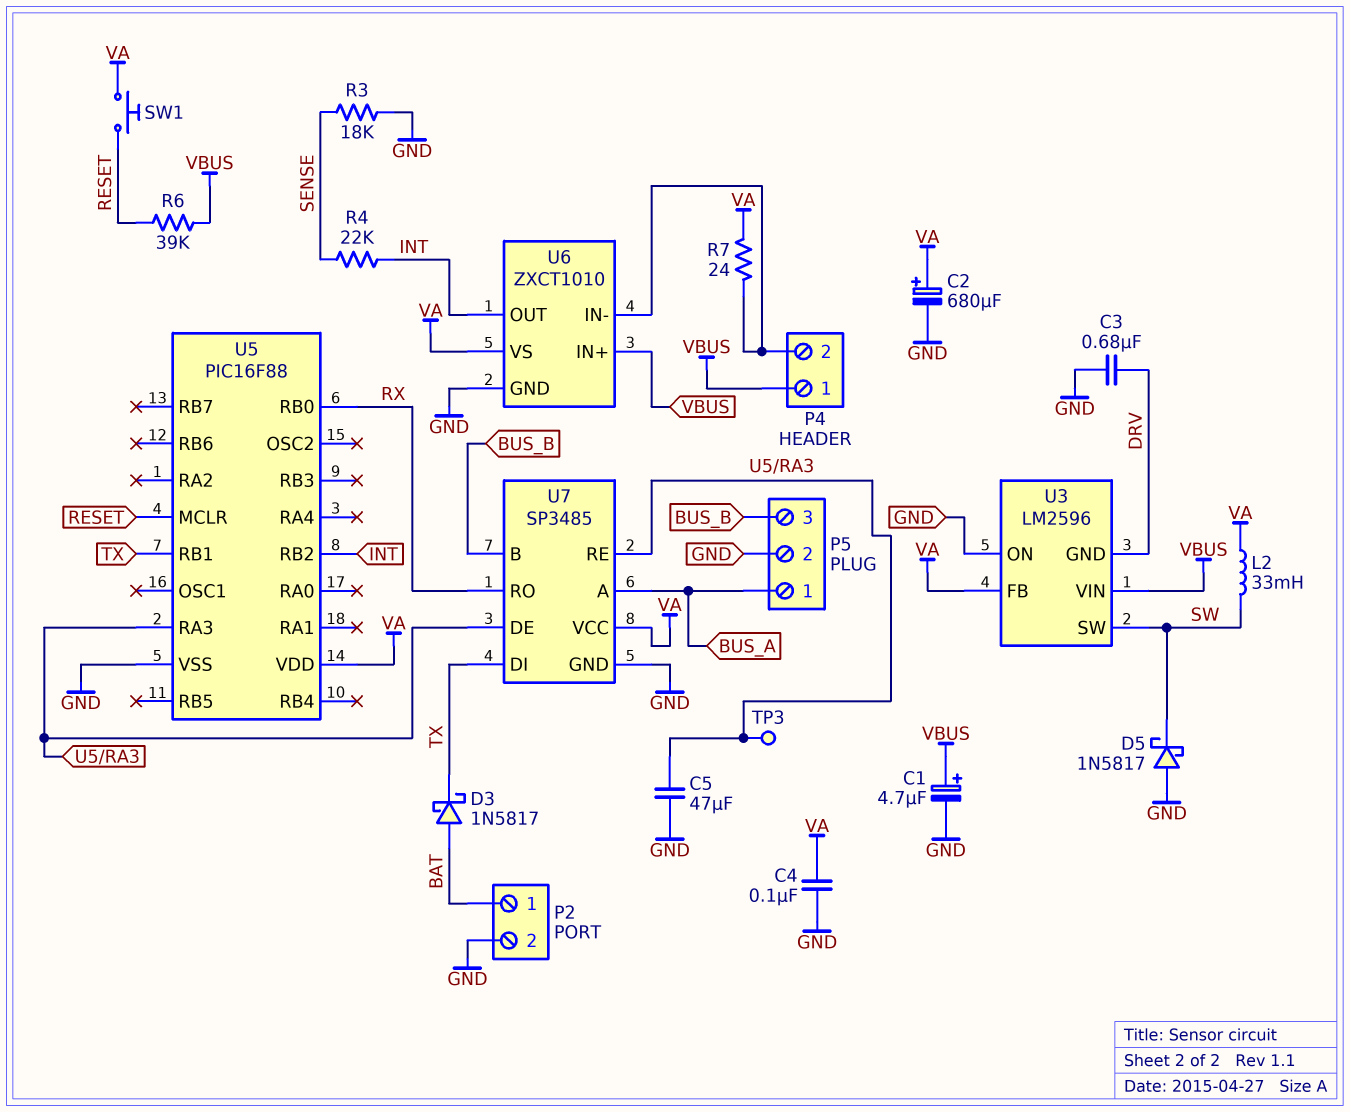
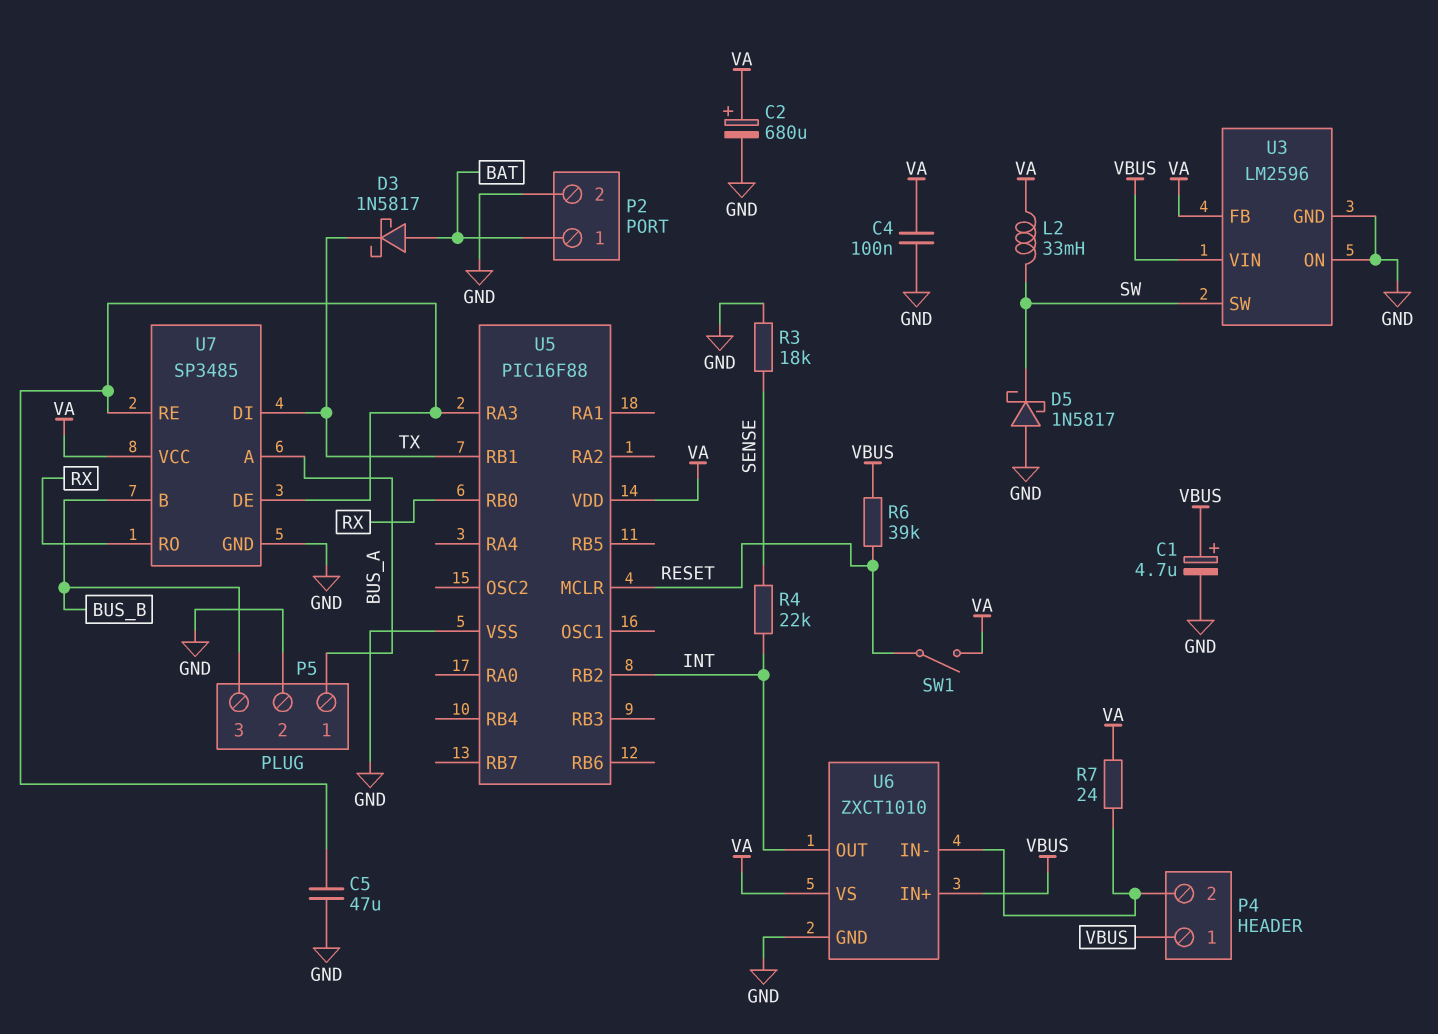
C3: 680nF (DRV, GND) -> none
SW1: button (RESET, VA) -> switch (RESET, VA)
TP3: test point (U5/RA3) -> none
U3 pin GND: DRV -> GND

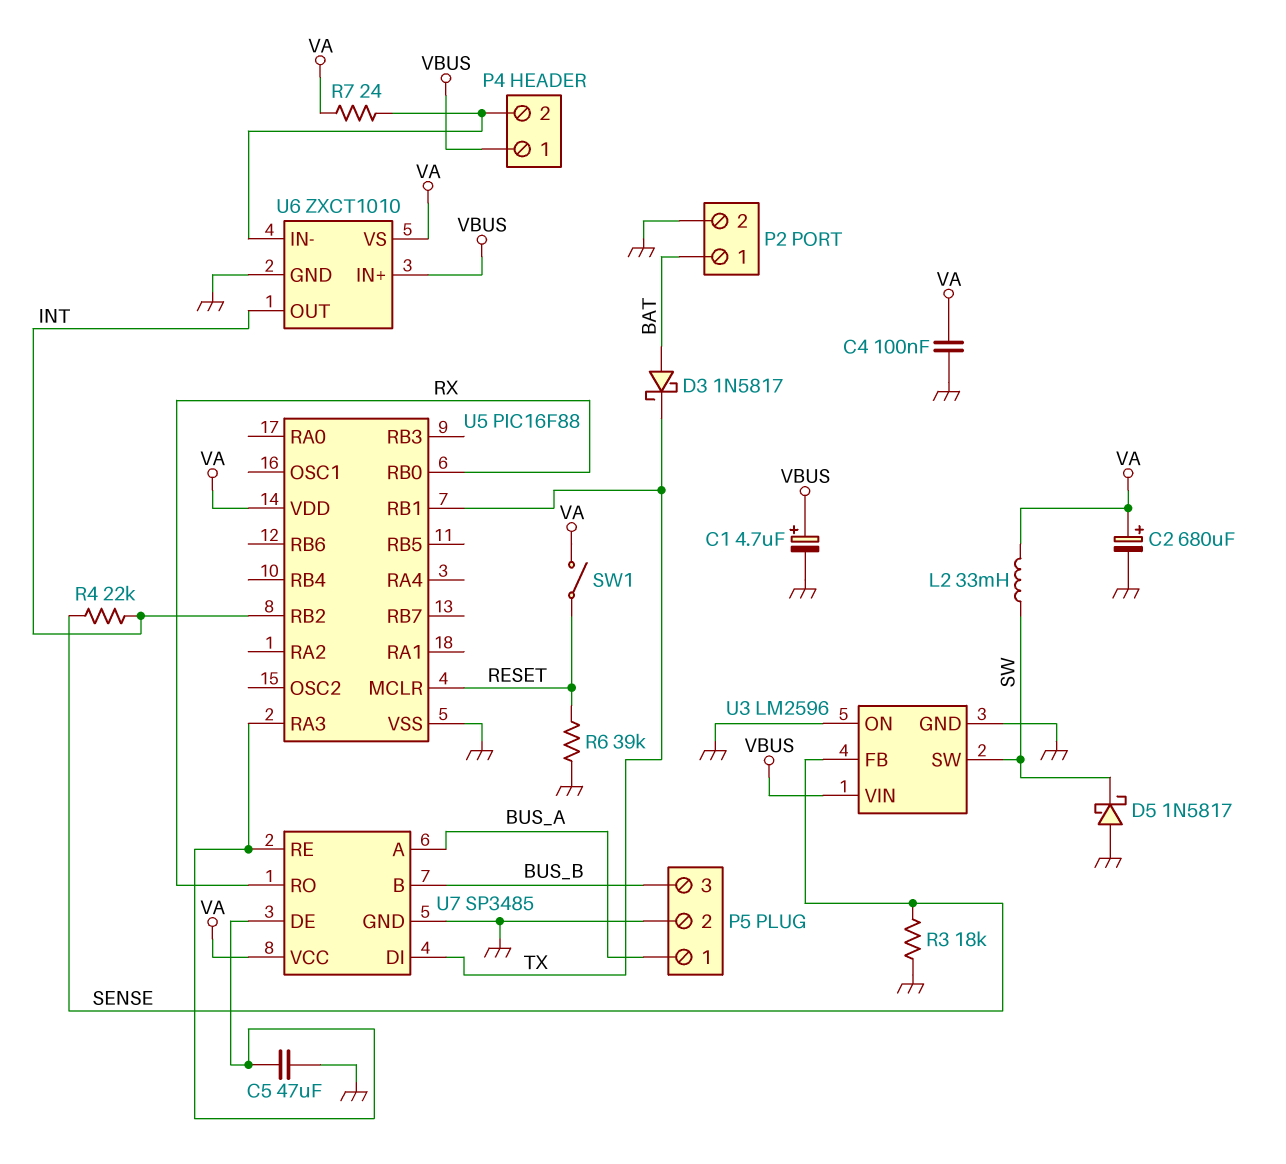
R6: 39k (RESET, VBUS) -> 39k (GND, RESET)
U3 pin FB: VA -> SENSE

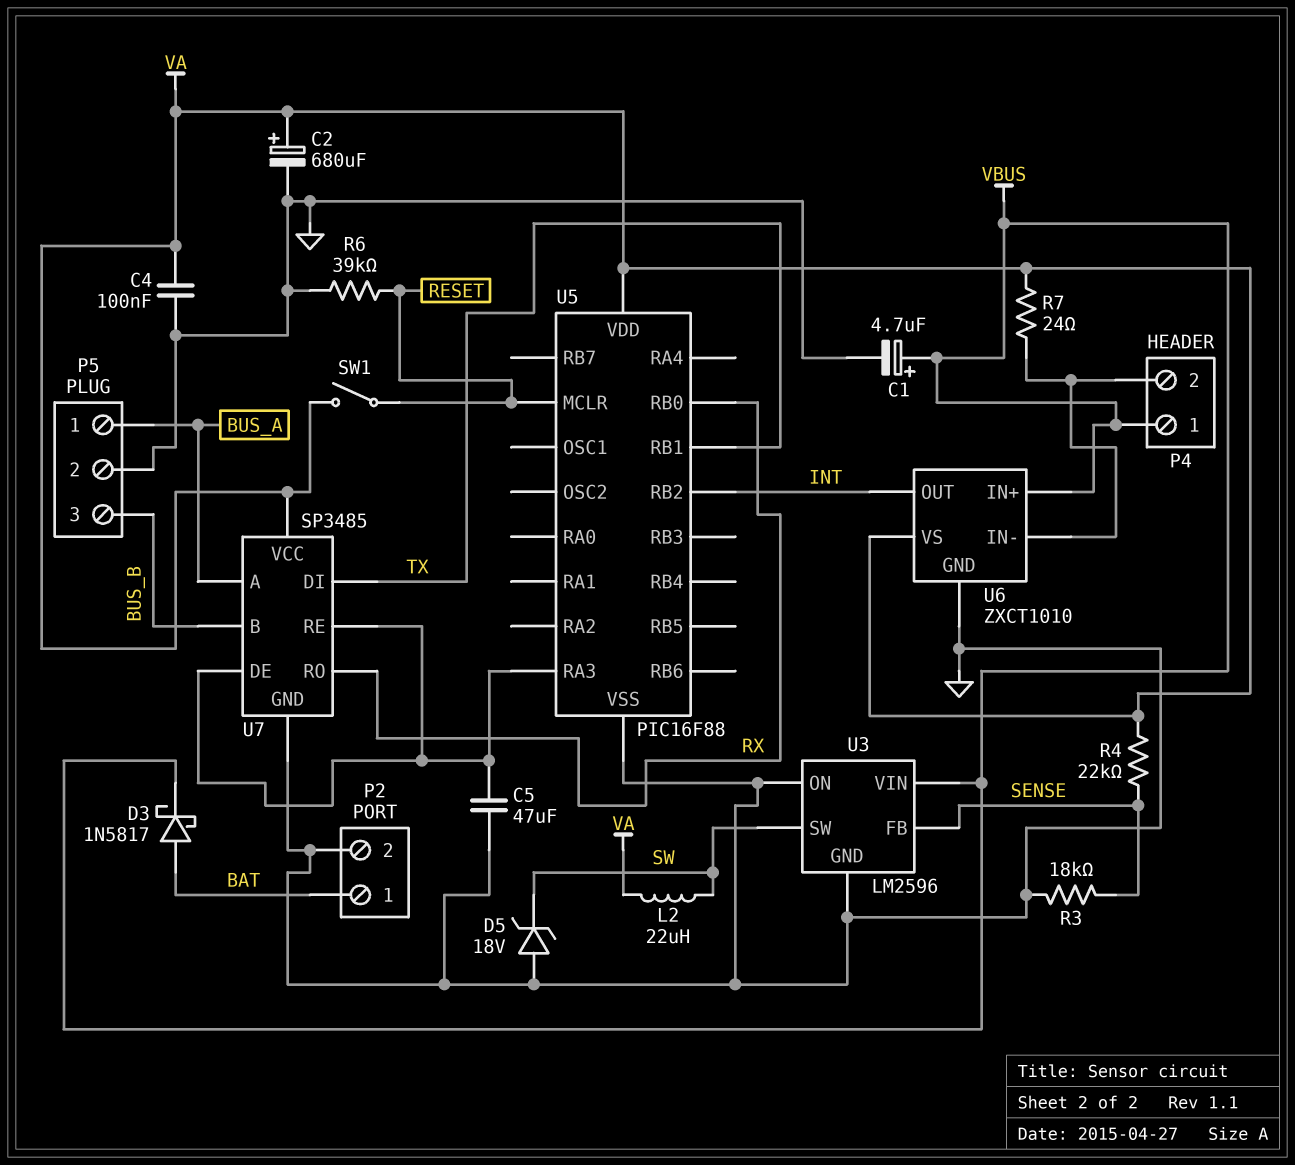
D3: schottky 1N5817 (A BAT, K TX) -> schottky 1N5817 (A BAT, K VBUS)
D5: schottky 1N5817 (A GND, K SW) -> zener 18V (A GND, K SW)
L2: 33mH (SW, VA) -> 22uH (SW, VA)
R4: 22k (INT, SENSE) -> 22k (SENSE, VA)

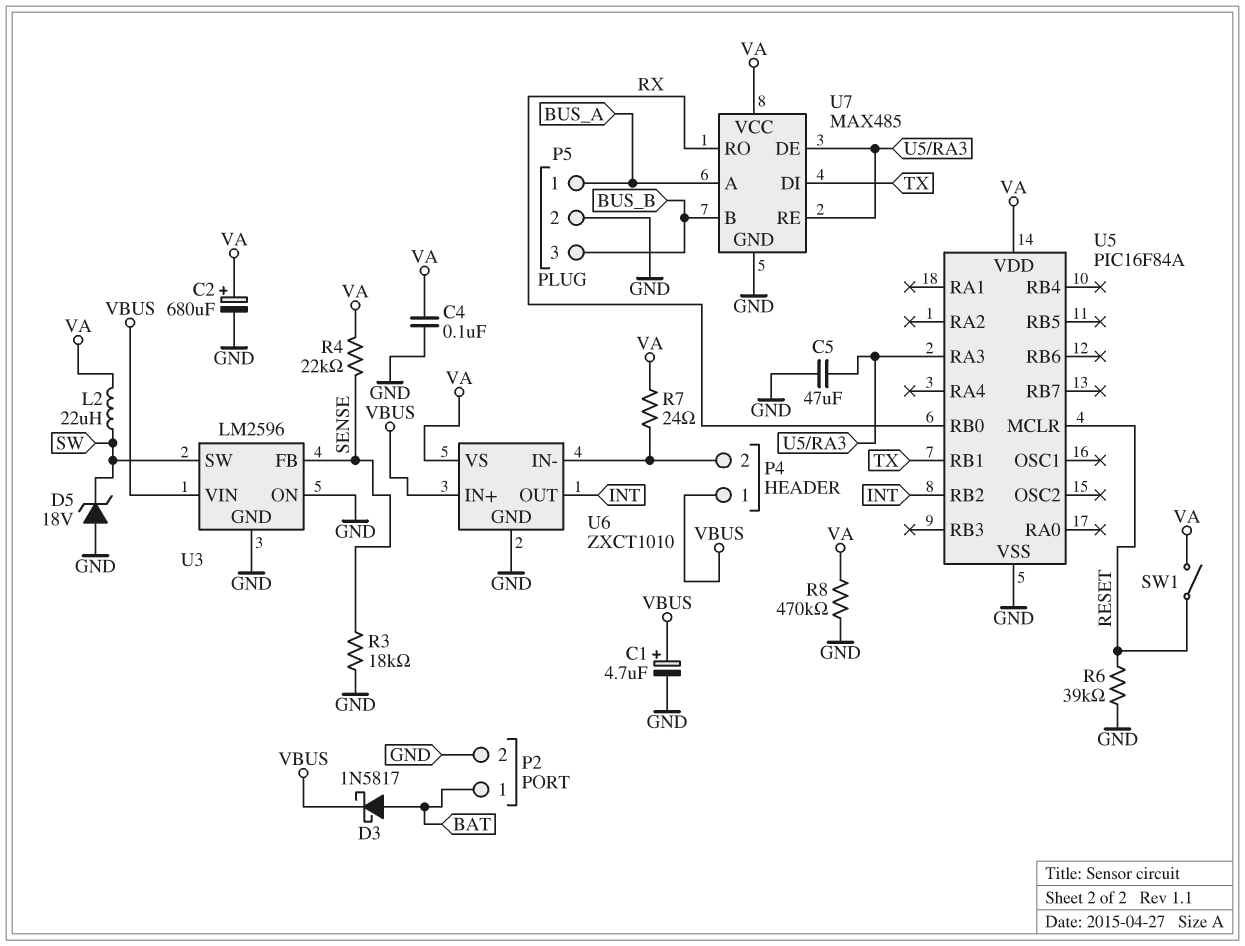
R8: none -> 470k (GND, VA)
U5: PIC16F88 -> PIC16F84A
U7: SP3485 -> MAX485

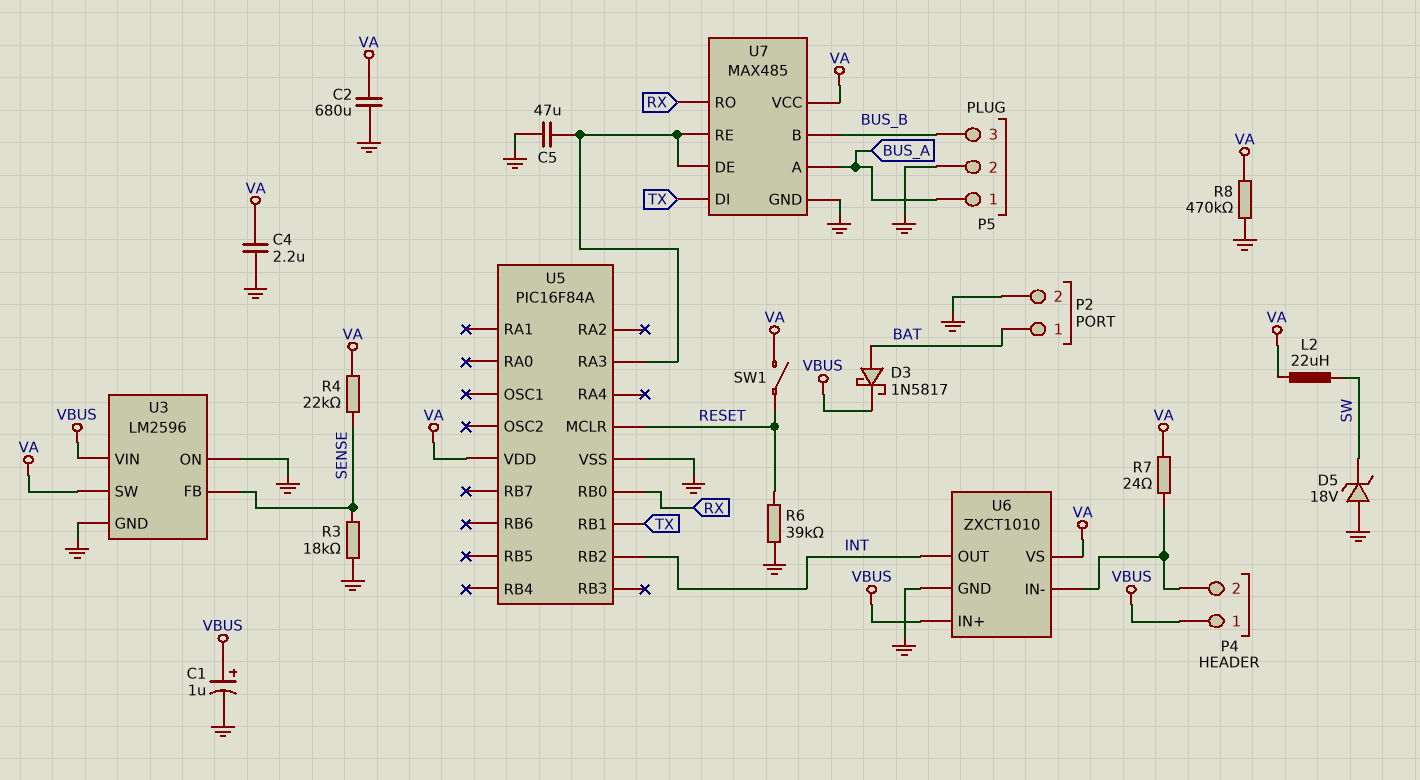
C1: 4.7uF (plus VBUS, minus GND) -> 1uF (plus VBUS, minus GND)
C2: 680uF (plus VA, minus GND) -> 680uF (GND, VA)
C4: 100nF (GND, VA) -> 2.2uF (GND, VA)
U3 pin SW: SW -> VA

